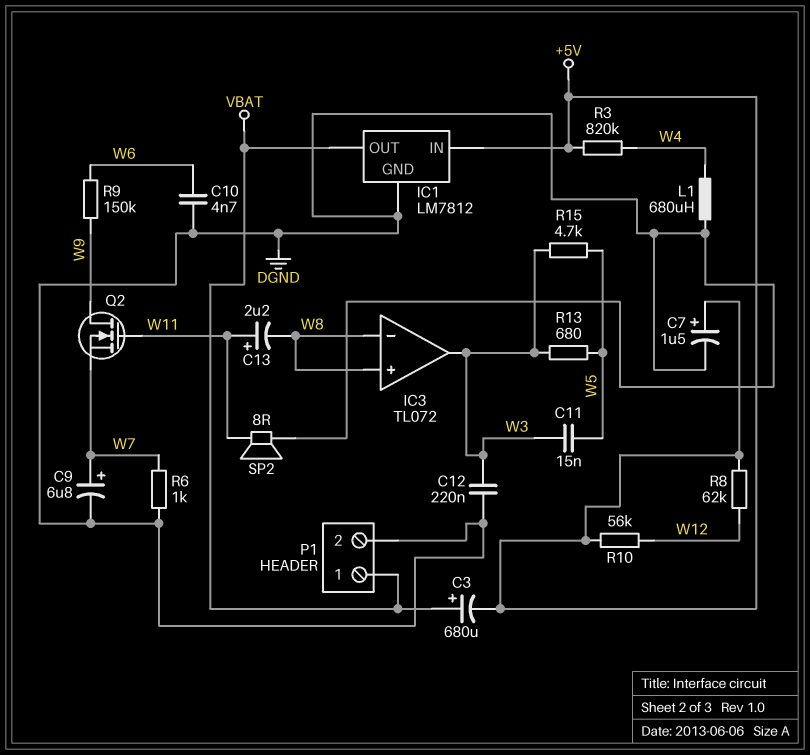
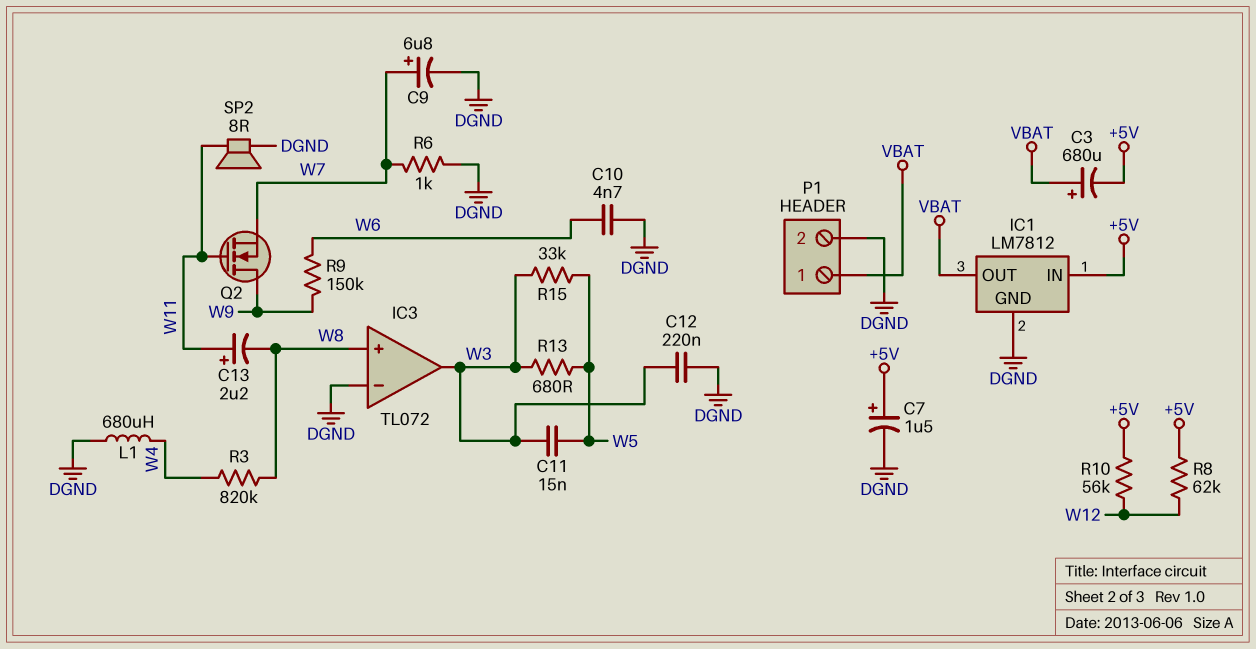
IC3 pin in-: W8 -> DGND
R3: 820k (+5V, W4) -> 820k (W4, W8)
R15: 4.7k (W3, W5) -> 33k (W3, W5)

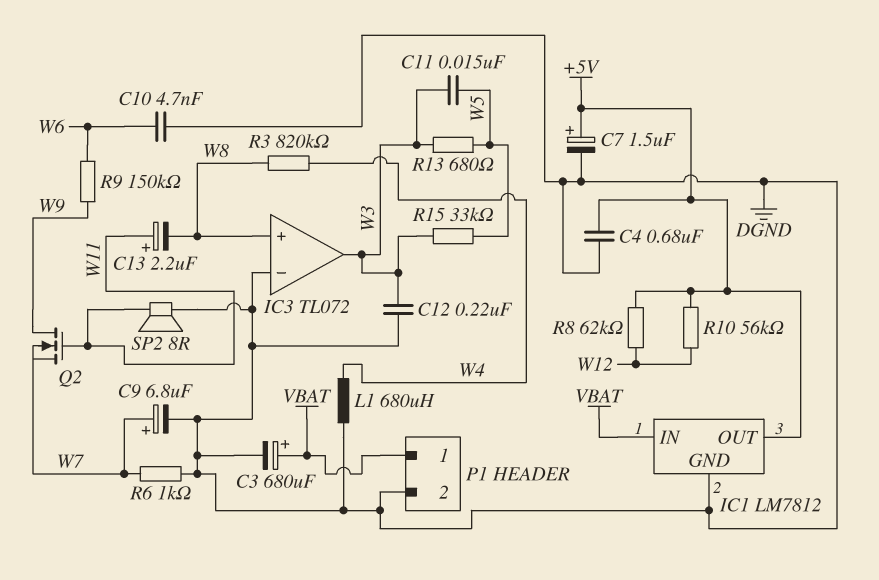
C3: 680uF (plus VBAT, minus +5V) -> 680uF (plus VBAT, minus DGND)
C4: none -> 680nF (+5V, DGND)
IC1 pin IN: +5V -> VBAT
IC1 pin OUT: VBAT -> +5V

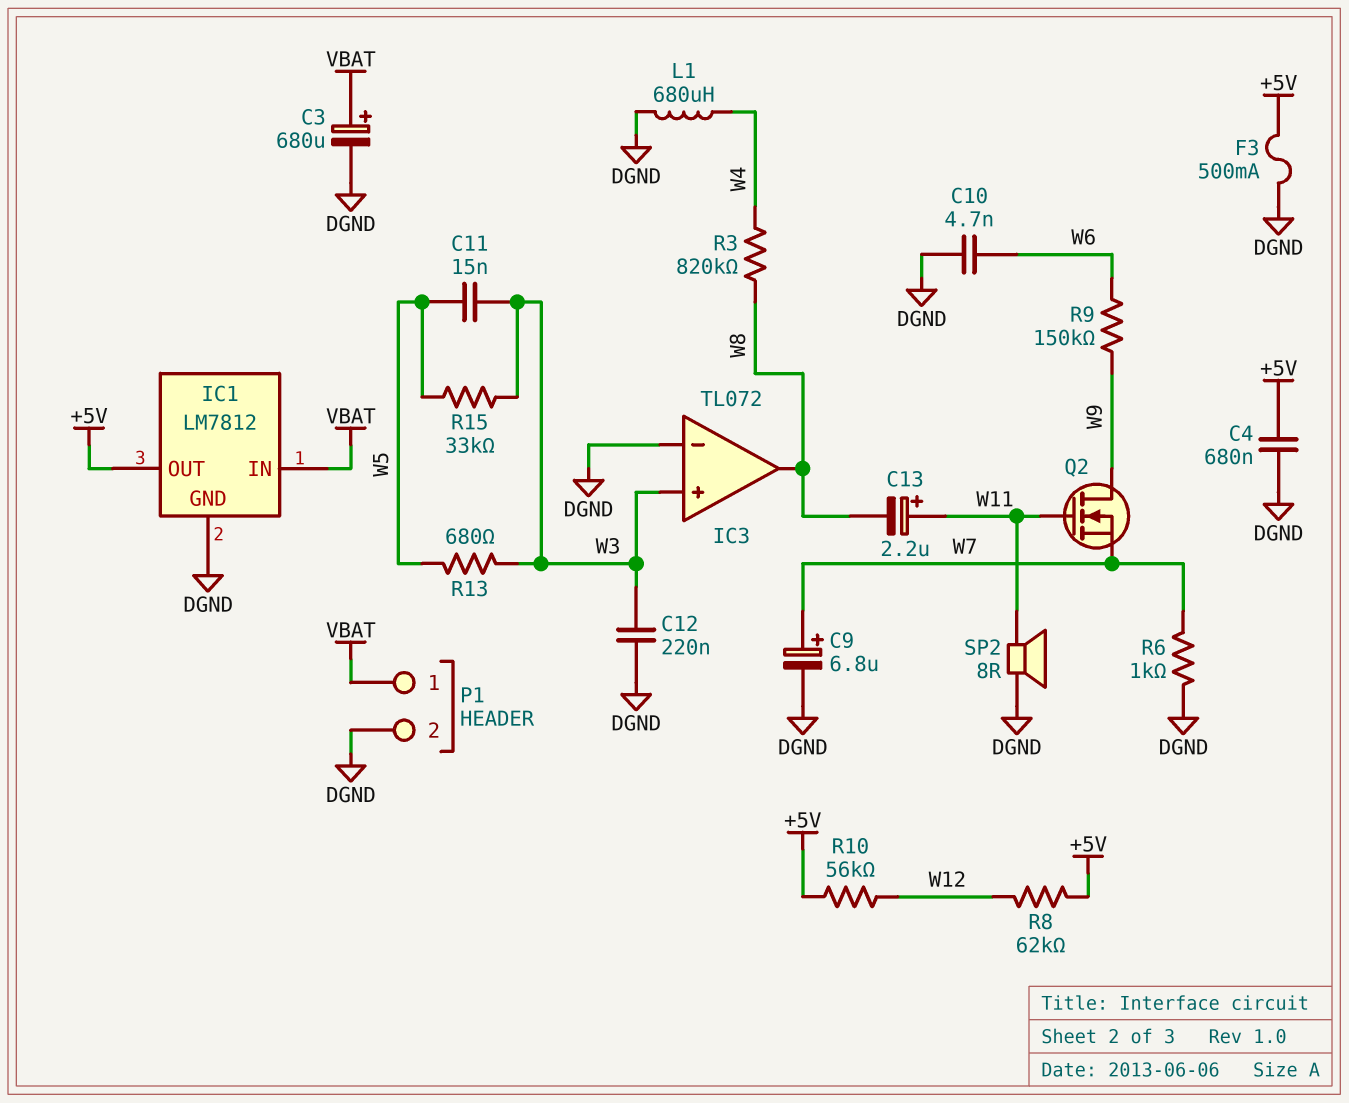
C7: 1.5uF (plus +5V, minus DGND) -> none
F3: none -> 500mA (+5V, DGND)
IC3 pin in+: W8 -> W3
IC3 pin out: W3 -> W8

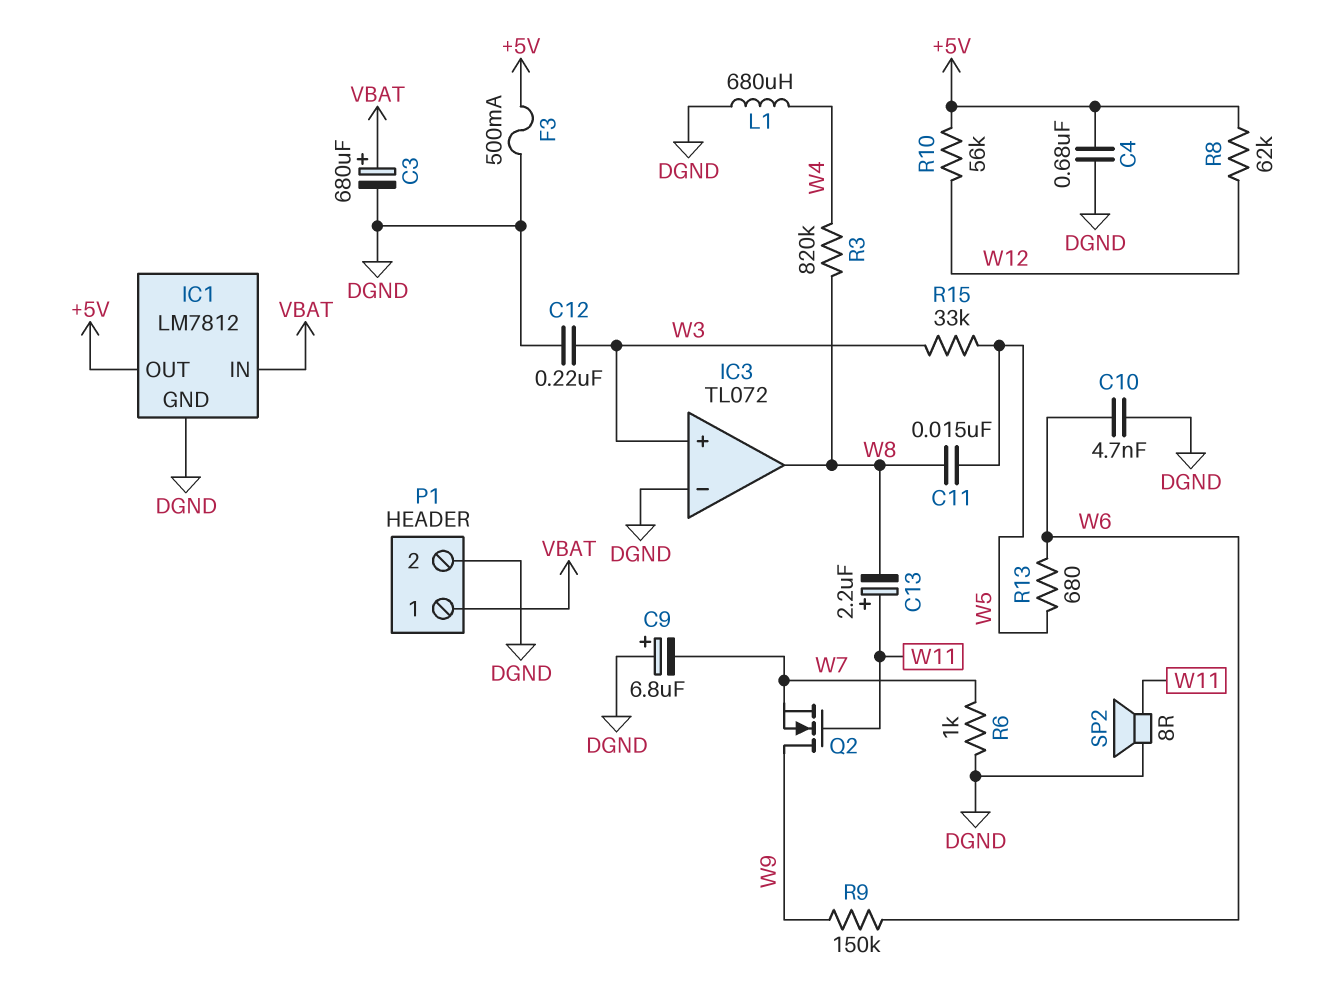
C9: 6.8uF (plus W7, minus DGND) -> 6.8uF (plus DGND, minus W7)
C11: 15nF (W3, W5) -> 15nF (W5, W8)
R13: 680 (W3, W5) -> 680 (W5, W6)

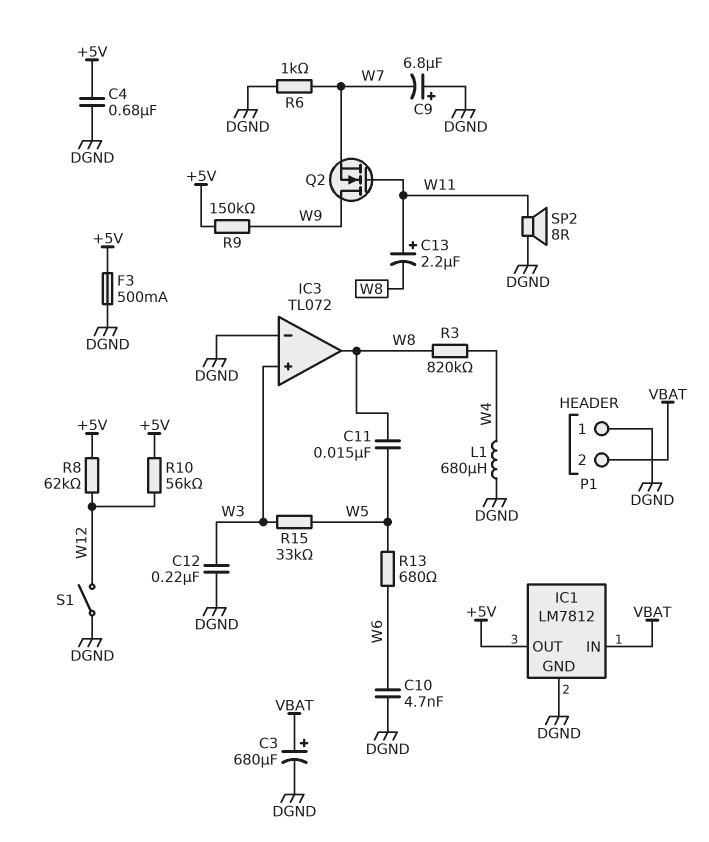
P1 pin 1: VBAT -> DGND
P1 pin 2: DGND -> VBAT
R9: 150k (W6, W9) -> 150k (+5V, W9)
S1: none -> switch (DGND, W12)

